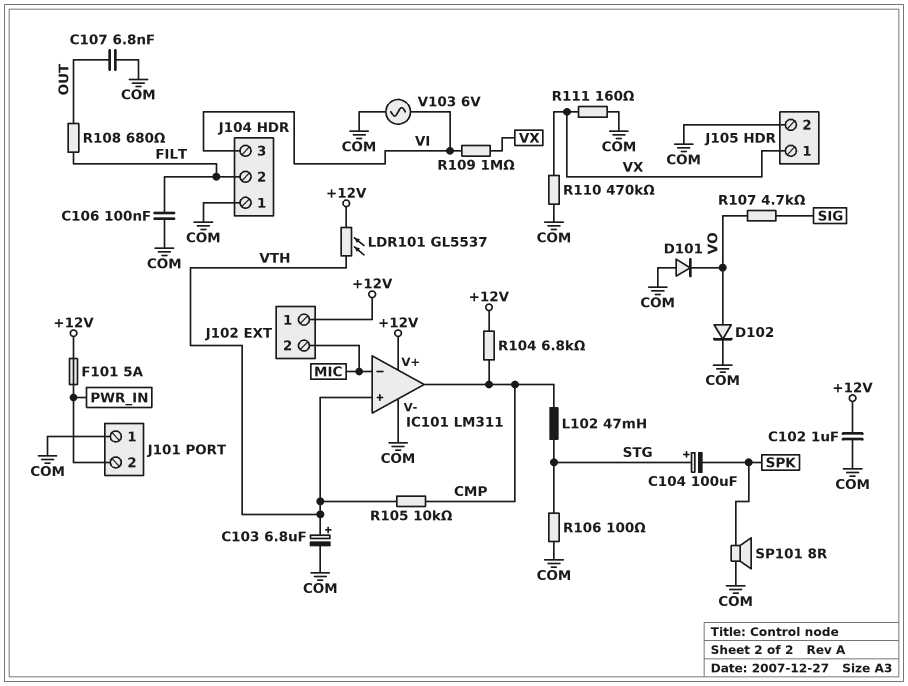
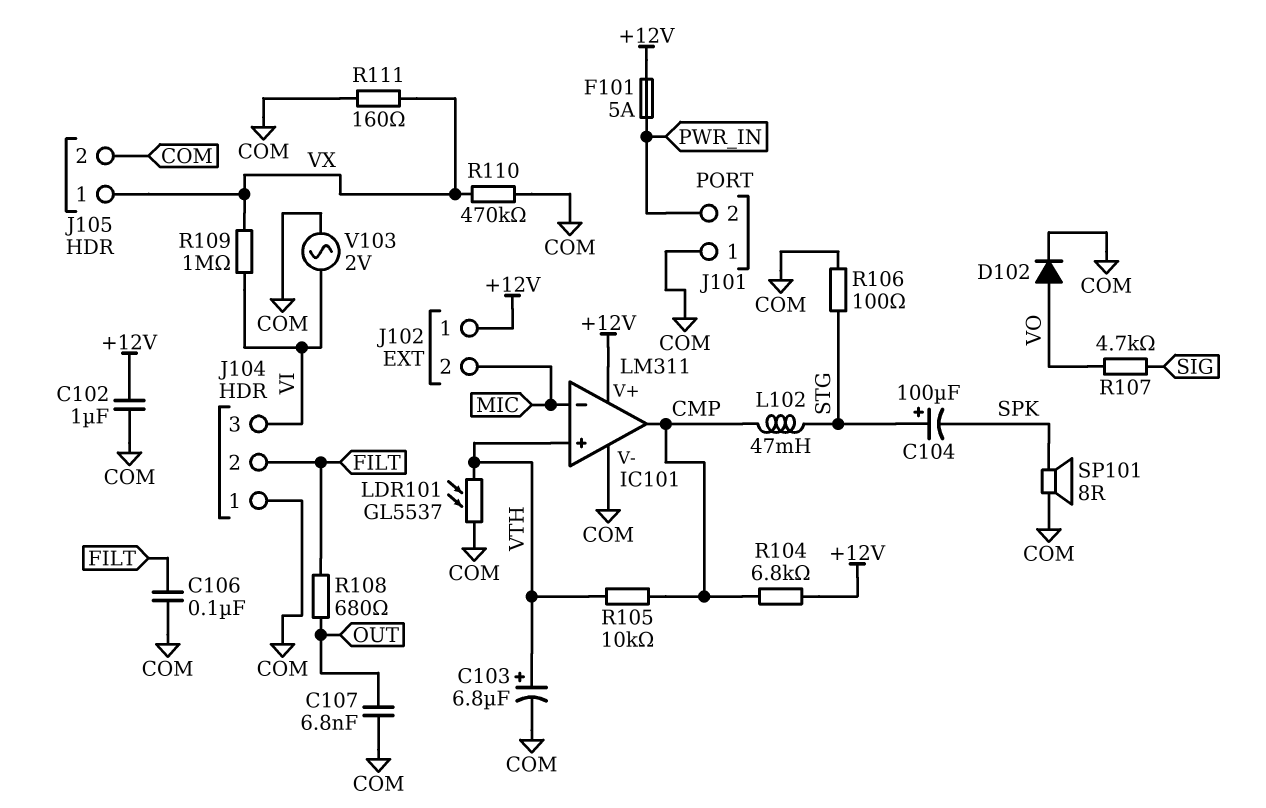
D101: diode (A COM, K VO) -> none
LDR101: GL5537 (+12V, VTH) -> GL5537 (COM, VTH)
V103: AC 6V (COM, VI) -> AC 2V (COM, VI)

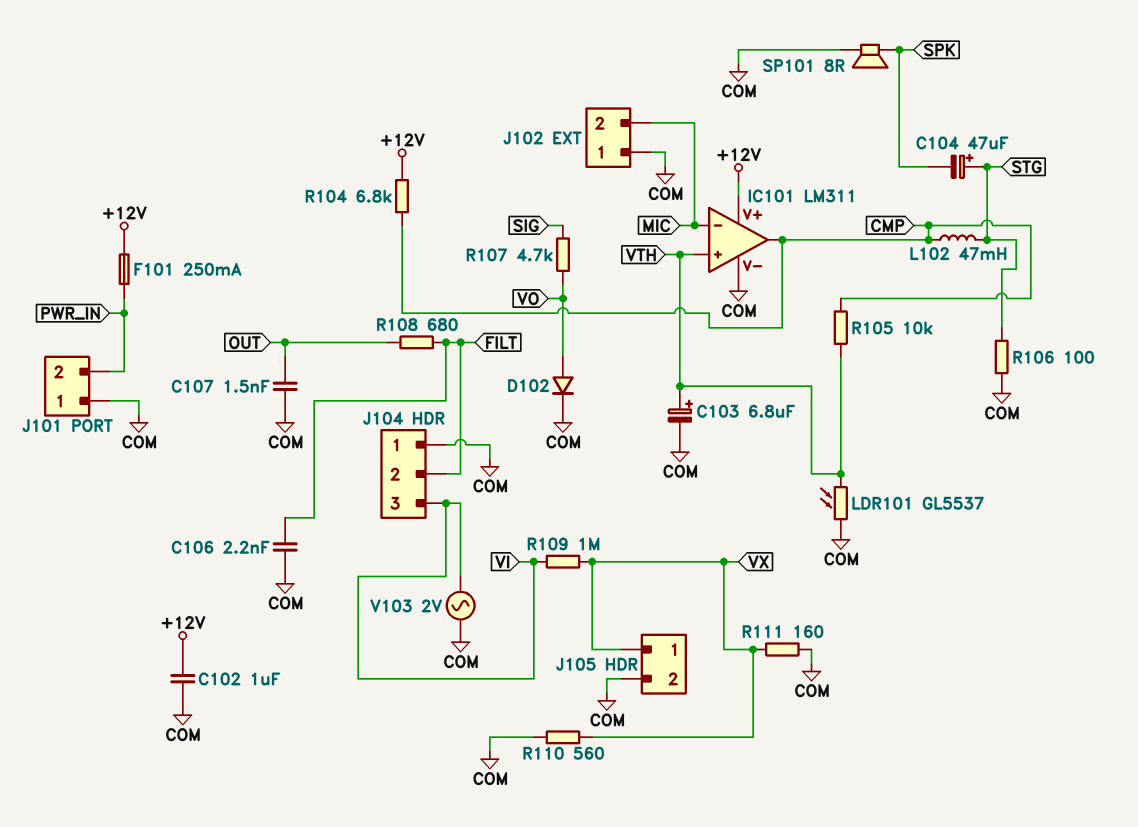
C104: 100uF (plus STG, minus SPK) -> 47uF (plus STG, minus SPK)
C106: 100nF (COM, FILT) -> 2.2nF (COM, FILT)
C107: 6.8nF (COM, OUT) -> 1.5nF (COM, OUT)
F101: 5A (+12V, PWR_IN) -> 250mA (+12V, PWR_IN)
J102 pin 1: +12V -> COM
R110: 470k (COM, VX) -> 560 (COM, VX)

